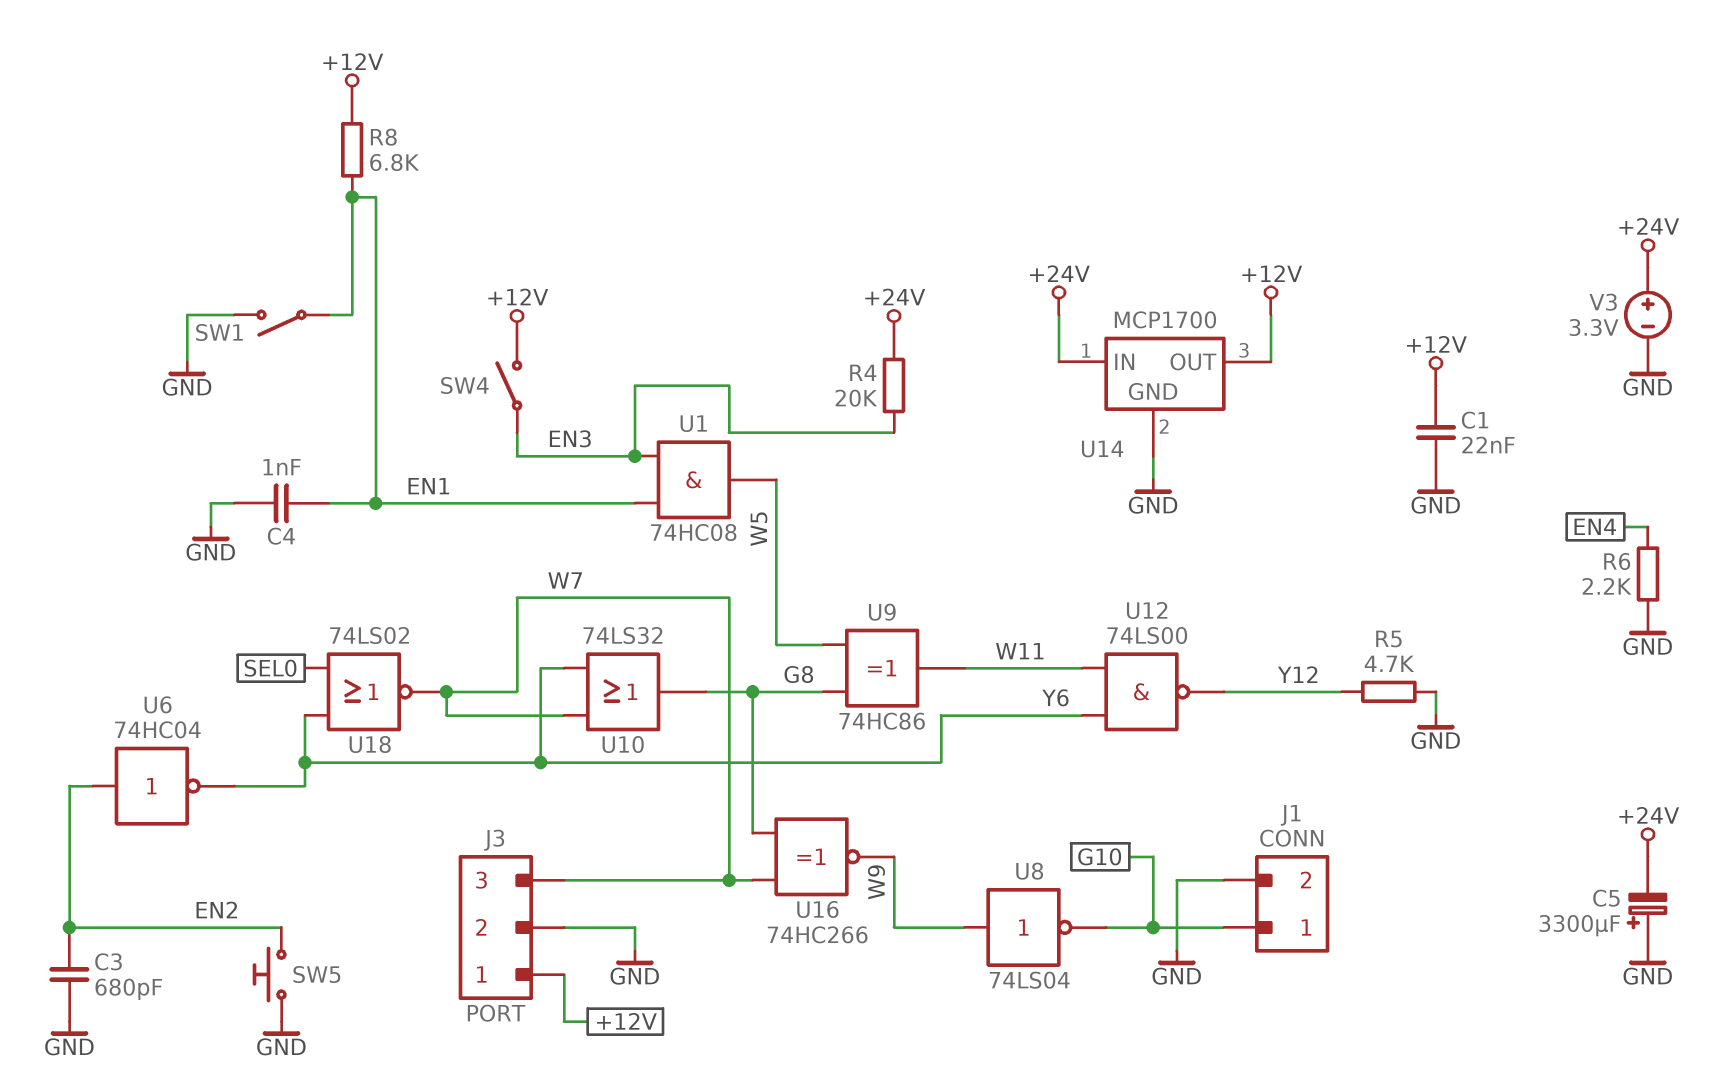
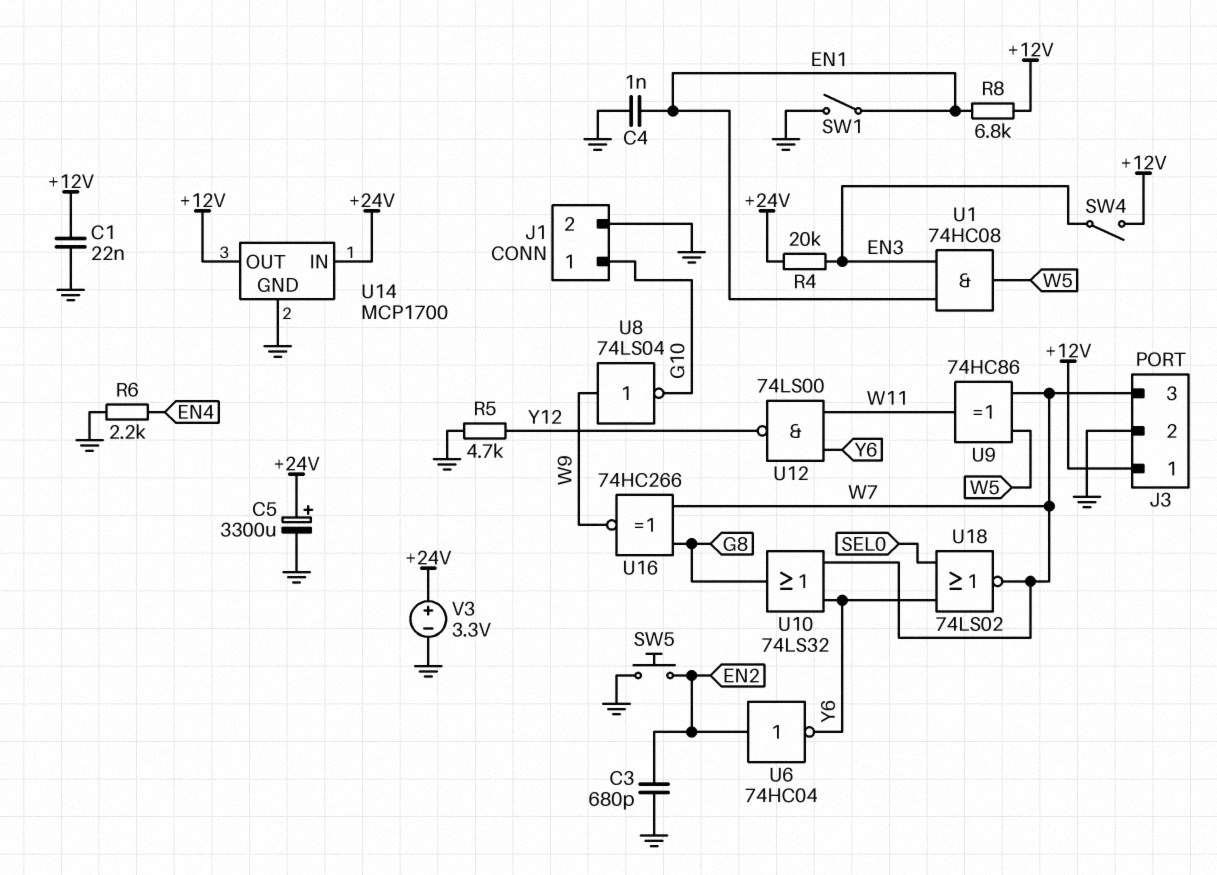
C5: 3300uF (plus GND, minus +24V) -> 3300uF (plus +24V, minus GND)
U9: XOR 74HC86 (in G8, in W5, out W11) -> XOR 74HC86 (in W5, in W7, out W11)

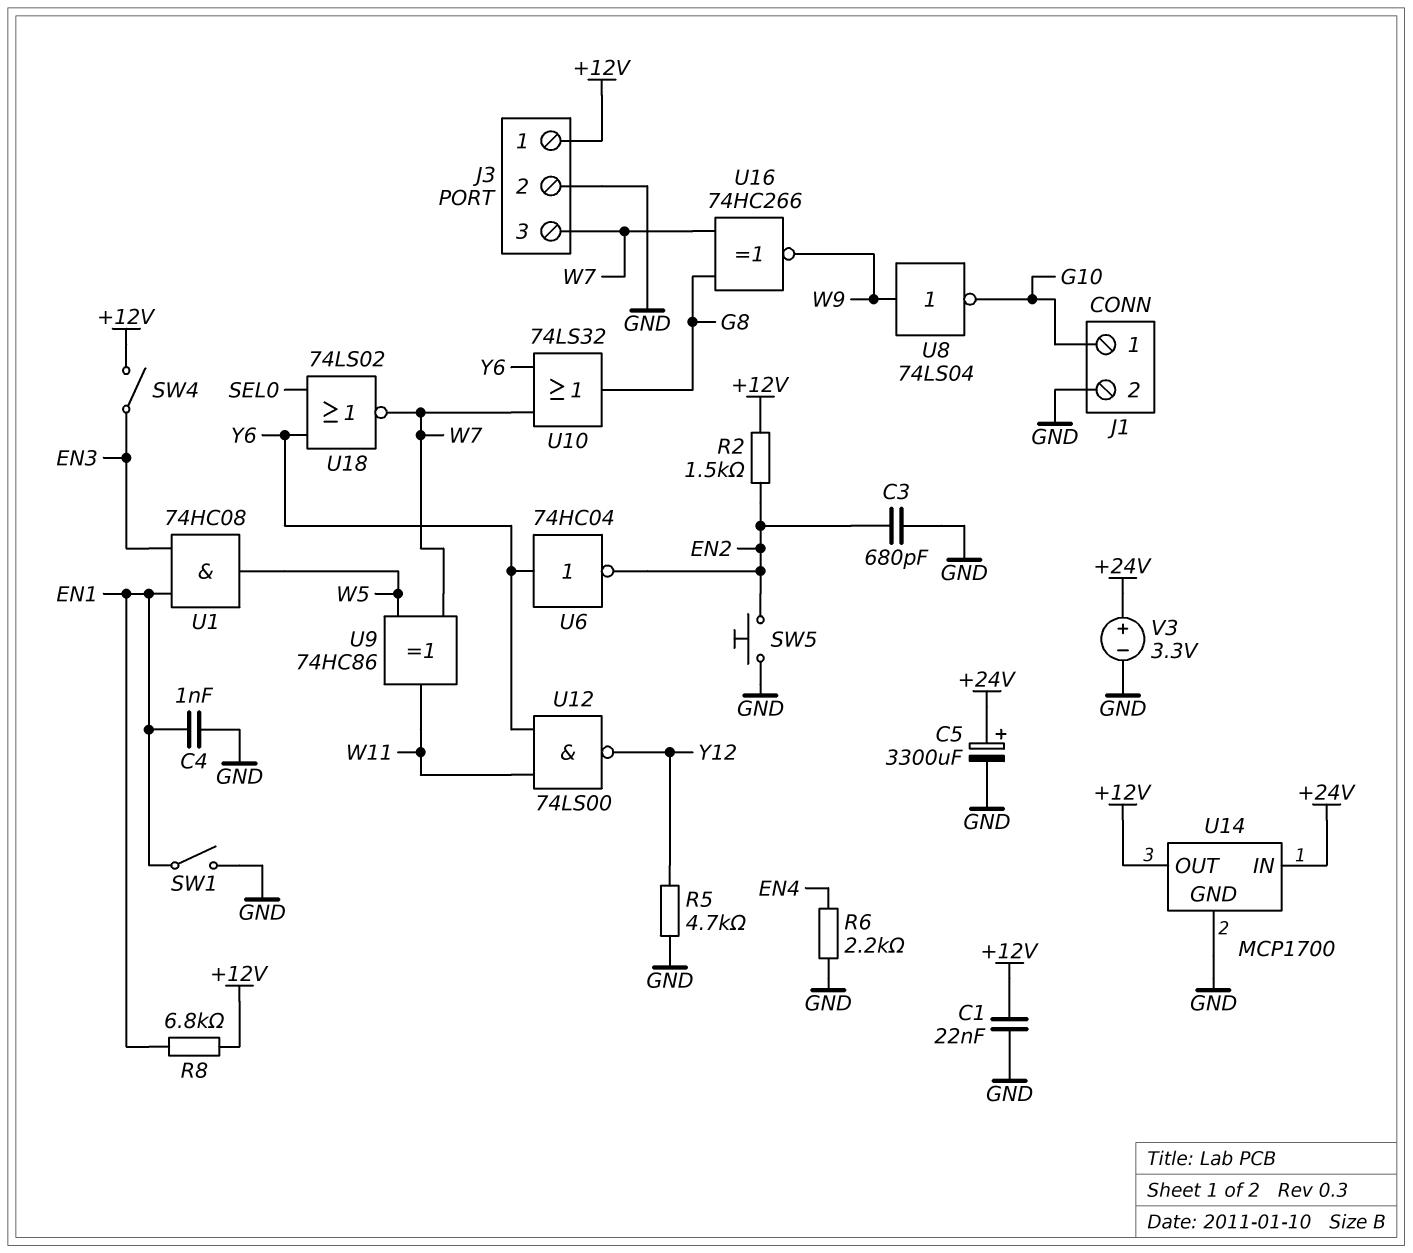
R2: none -> 1.5k (+12V, EN2)
R4: 20k (+24V, EN3) -> none
U6: NOT 74HC04 (in EN2, out Y6) -> NOT 74HC04 (in Y6, out EN2)

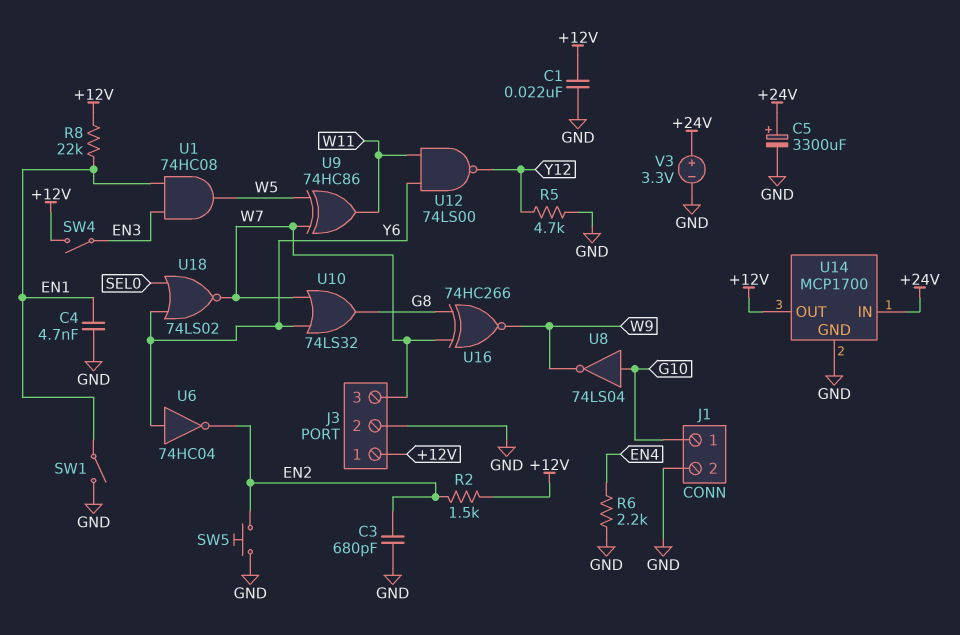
C4: 1nF (EN1, GND) -> 4.7nF (EN1, GND)
R8: 6.8k (+12V, EN1) -> 22k (+12V, EN1)
U8: NOT 74LS04 (in W9, out G10) -> NOT 74LS04 (in G10, out W9)

